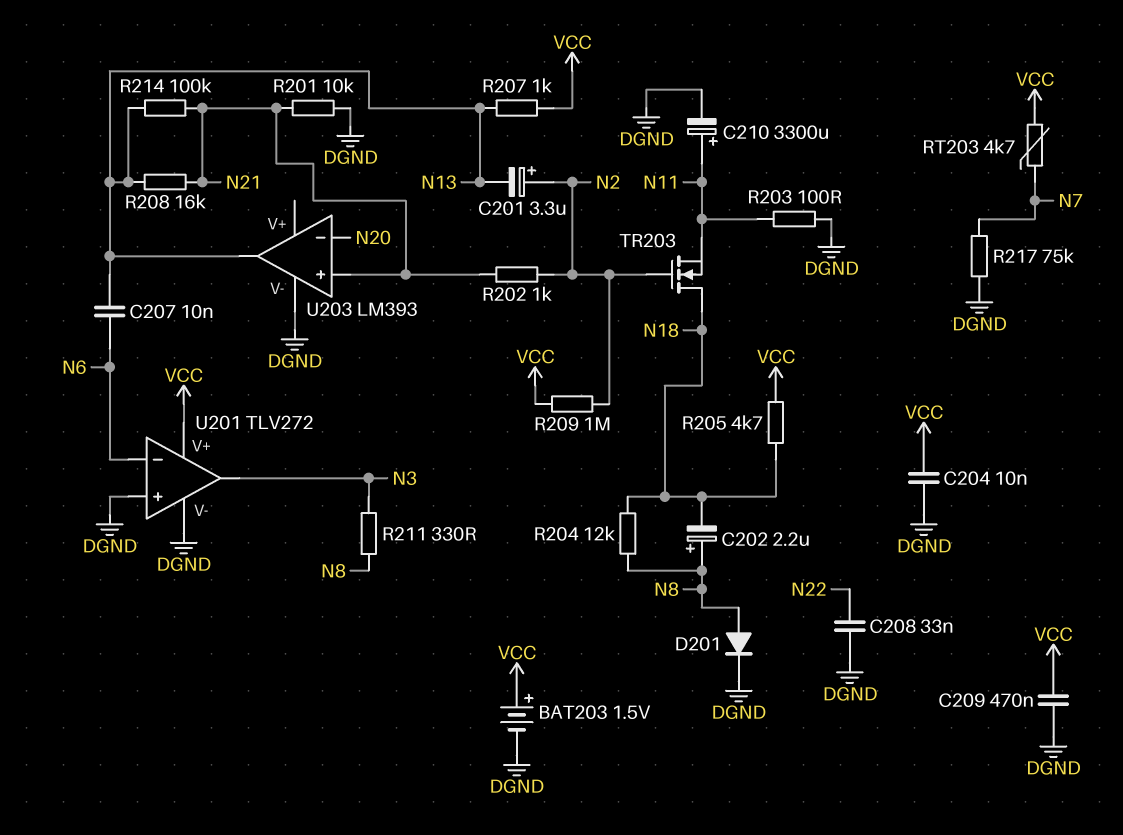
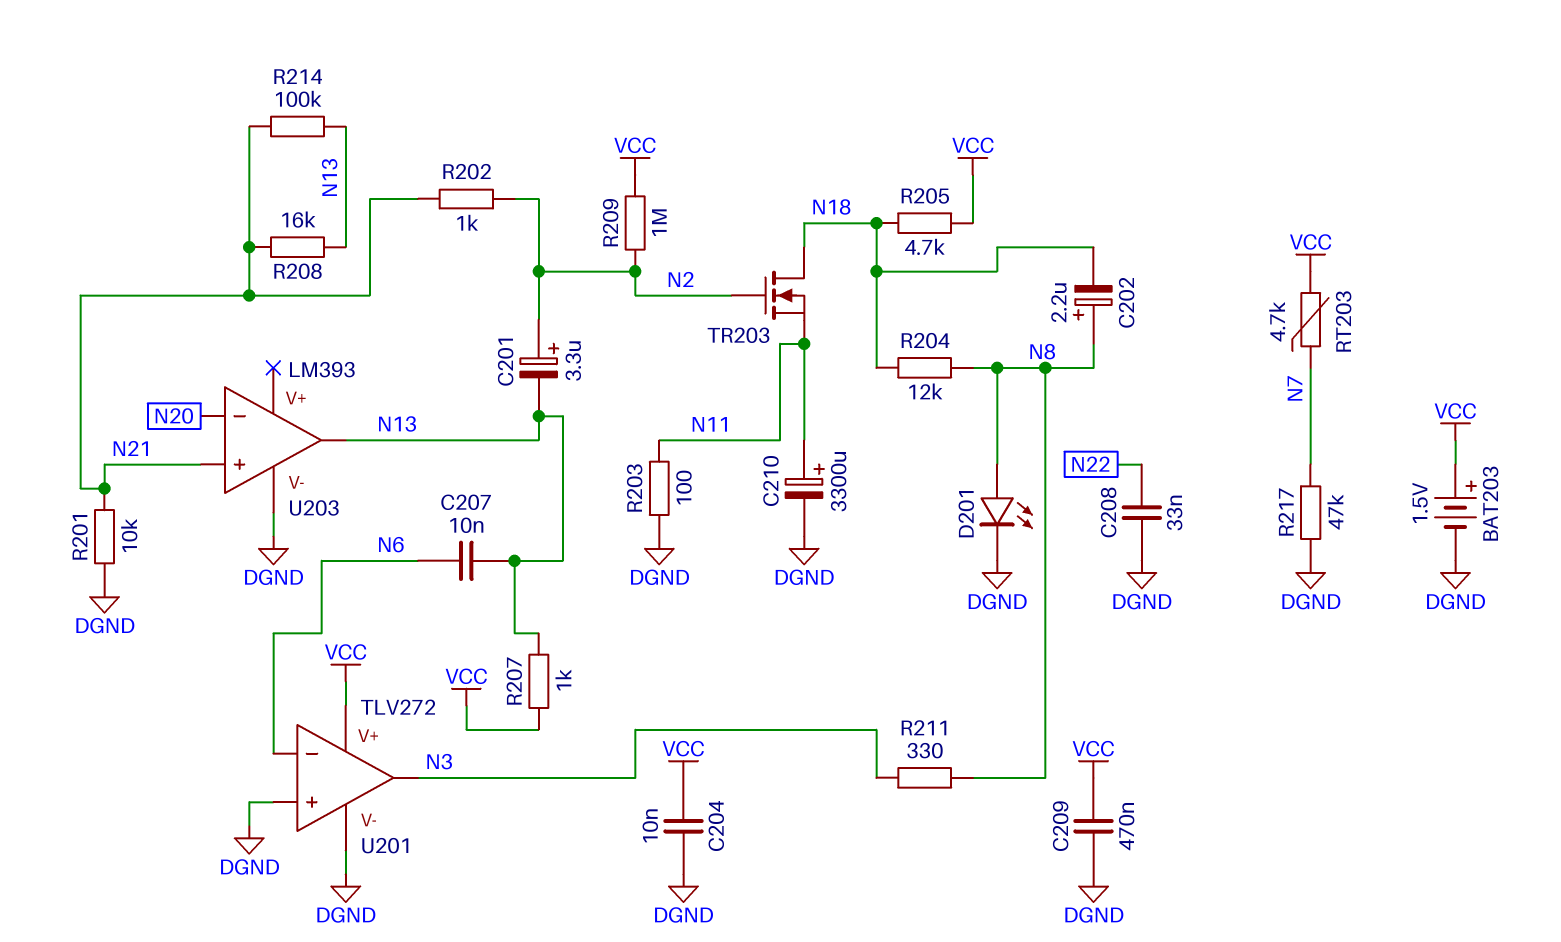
D201: diode (A N8, K DGND) -> LED (A N8, K DGND)
R217: 75k (DGND, N7) -> 47k (DGND, N7)

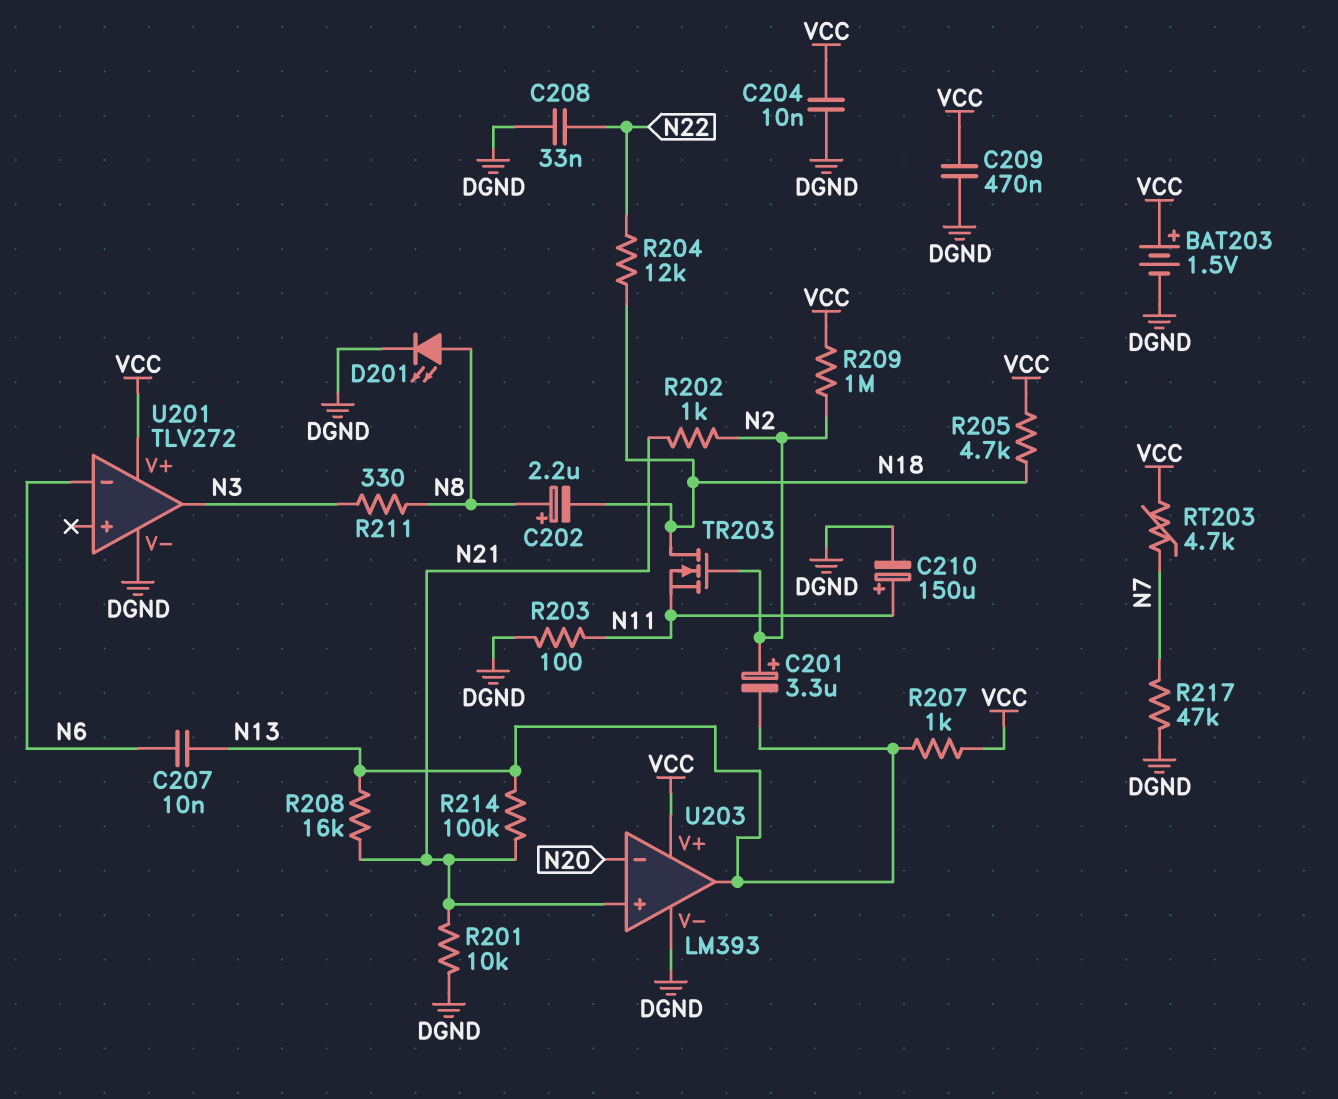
C210: 3300uF (plus N11, minus DGND) -> 150uF (plus N11, minus DGND)
R204: 12k (N8, N18) -> 12k (N18, N22)
U201 pin in+: DGND -> none
U203 pin V+: none -> VCC

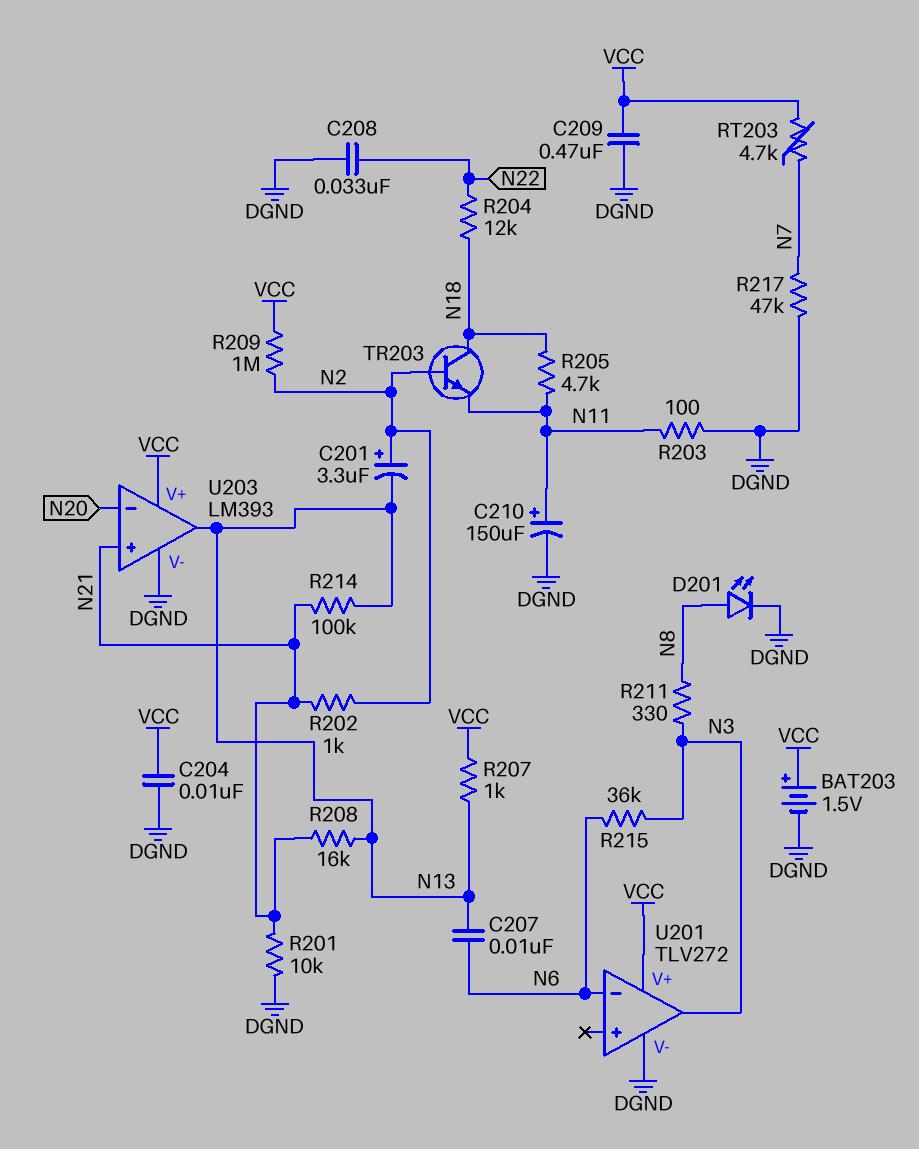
C202: 2.2uF (plus N8, minus N18) -> none
R205: 4.7k (N18, VCC) -> 4.7k (N11, N18)
R215: none -> 36k (N3, N6)
TR203: NMOS (G N2, D N18, S N11) -> NPN (B N2, C N18, E N11)

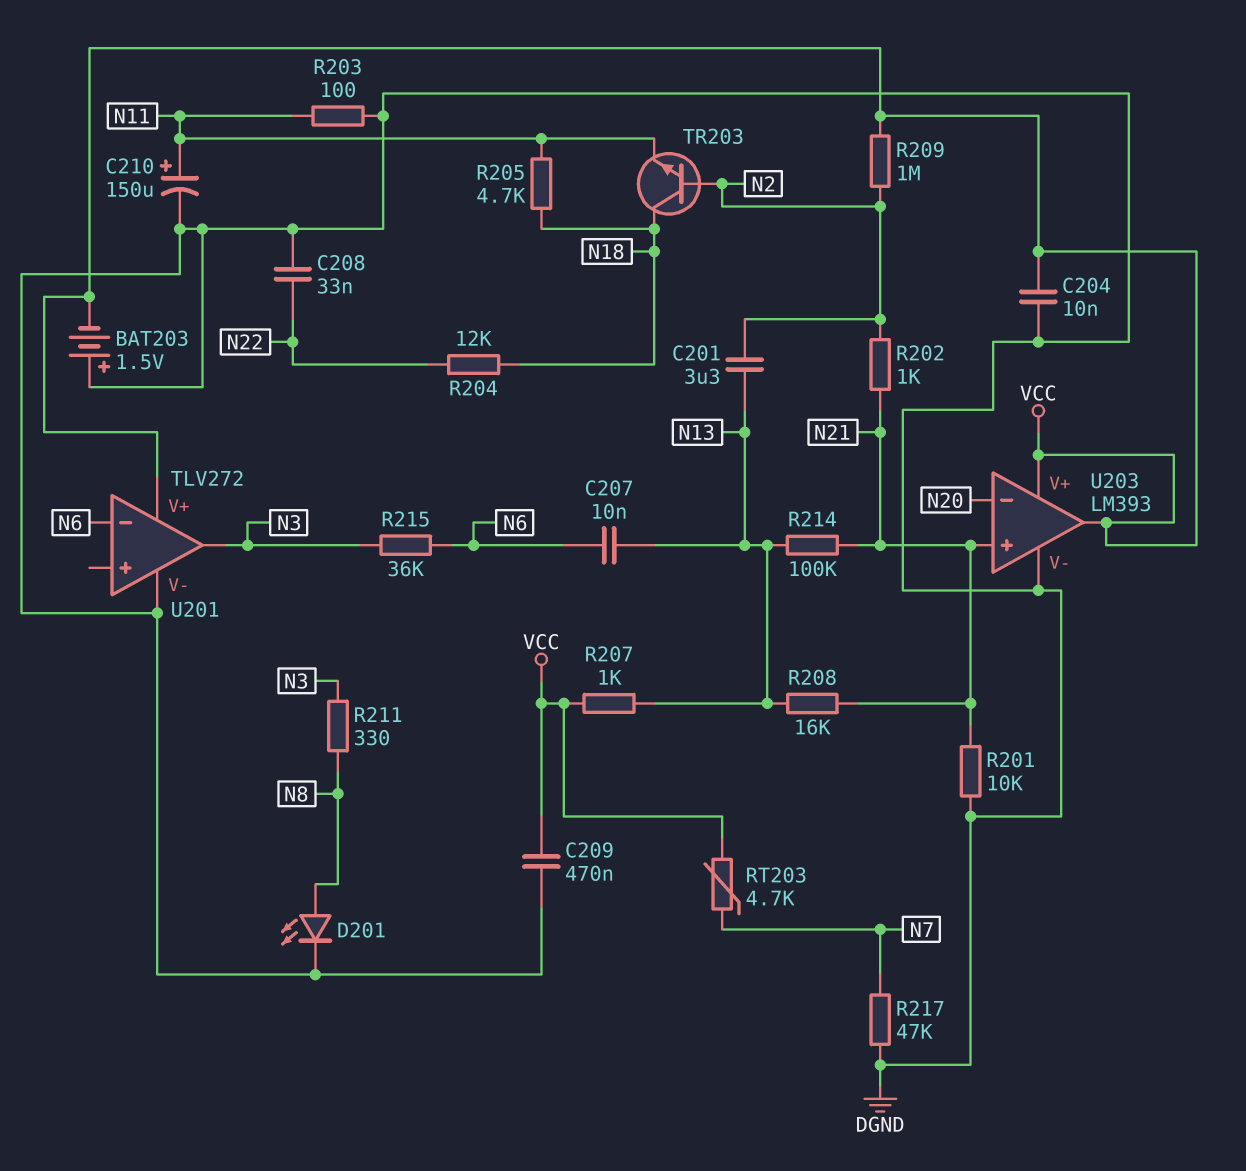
BAT203: 1.5V (plus VCC, minus DGND) -> 1.5V (plus DGND, minus VCC)
C201: 3.3uF (plus N2, minus N13) -> 3.3uF (N2, N13)
U203 pin out: N13 -> VCC

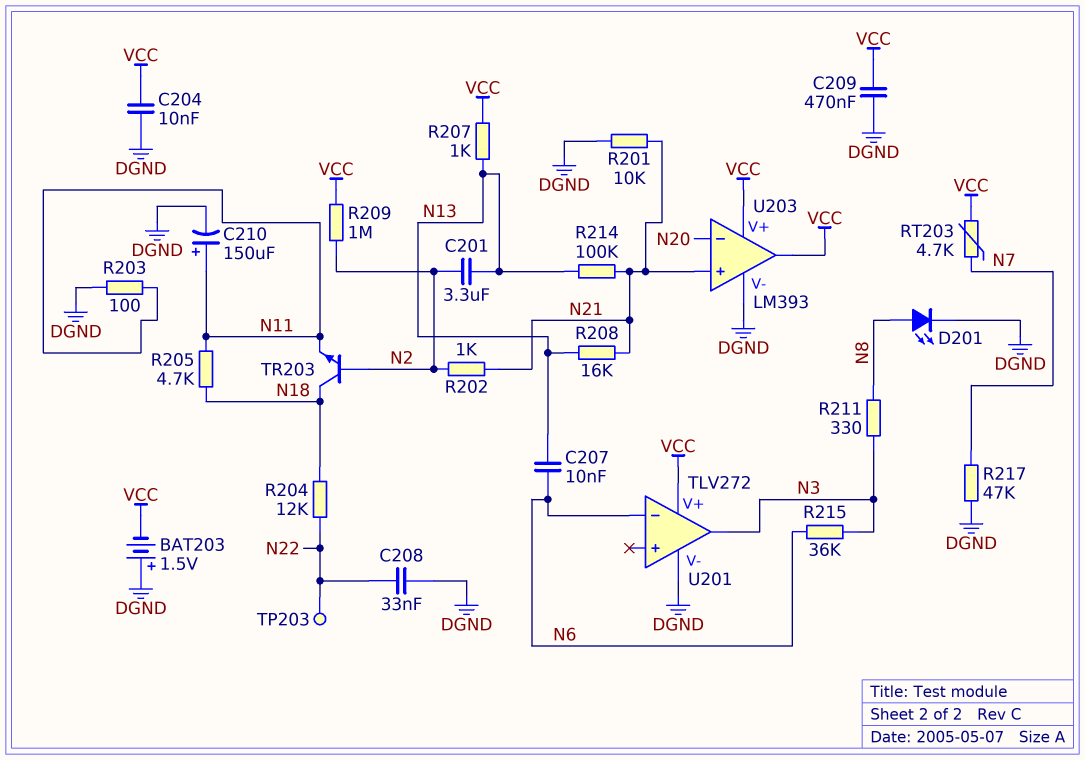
TP203: none -> test point (N22)

